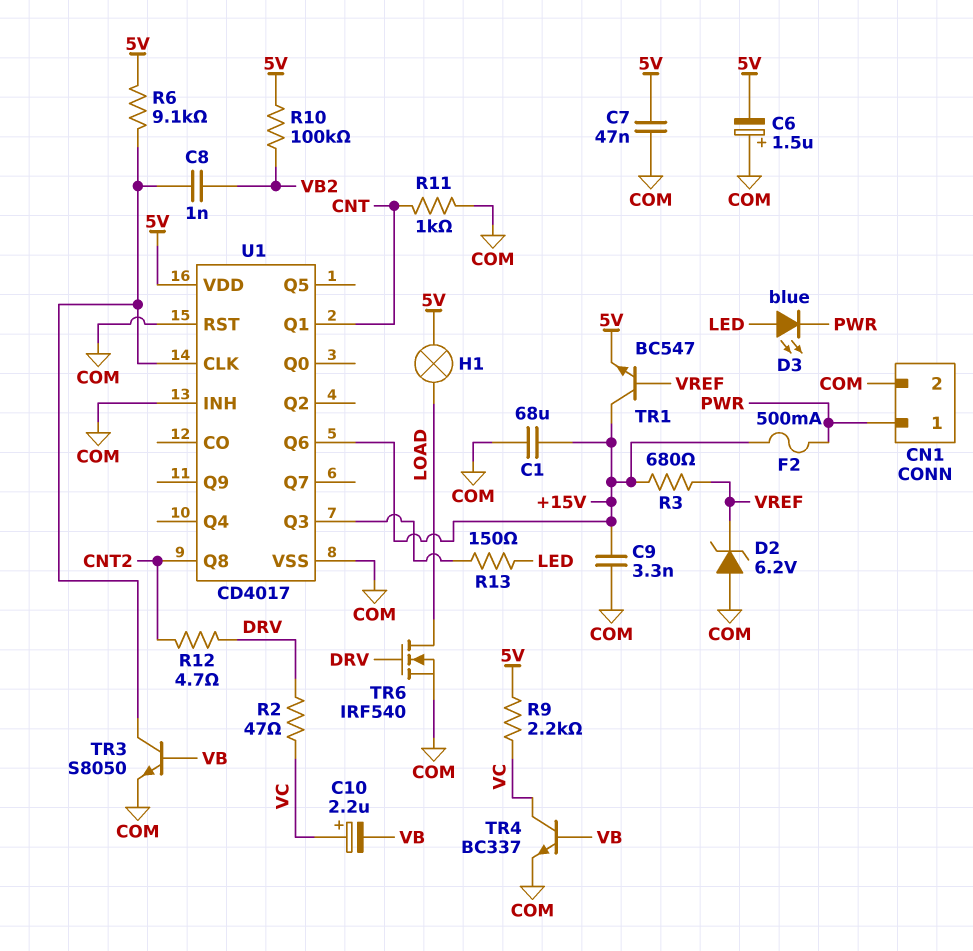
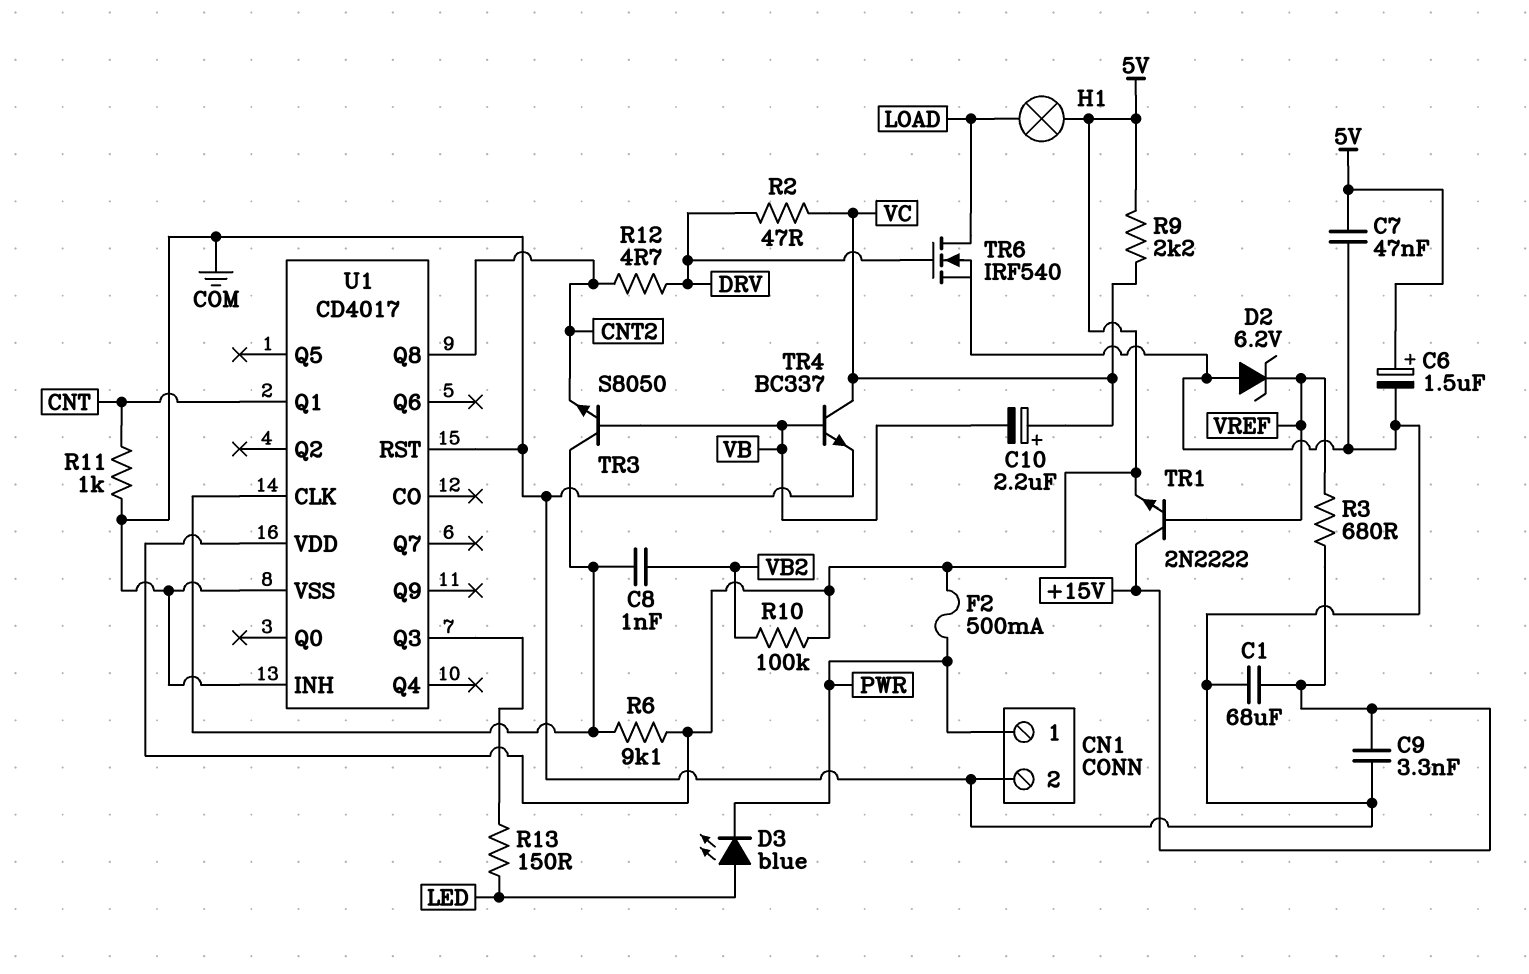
C6: 1.5uF (plus COM, minus 5V) -> 1.5uF (plus 5V, minus COM)
F2: 500mA (+15V, PWR) -> 500mA (5V, PWR)
TR1: NPN BC547 (B VREF, C +15V, E 5V) -> NPN 2N2222 (B VREF, C +15V, E 5V)
TR3: NPN S8050 (B VB, C U1/CLK, E COM) -> NPN S8050 (B VB, C U1/CLK, E CNT2)
U1 pin Q6: +15V -> none

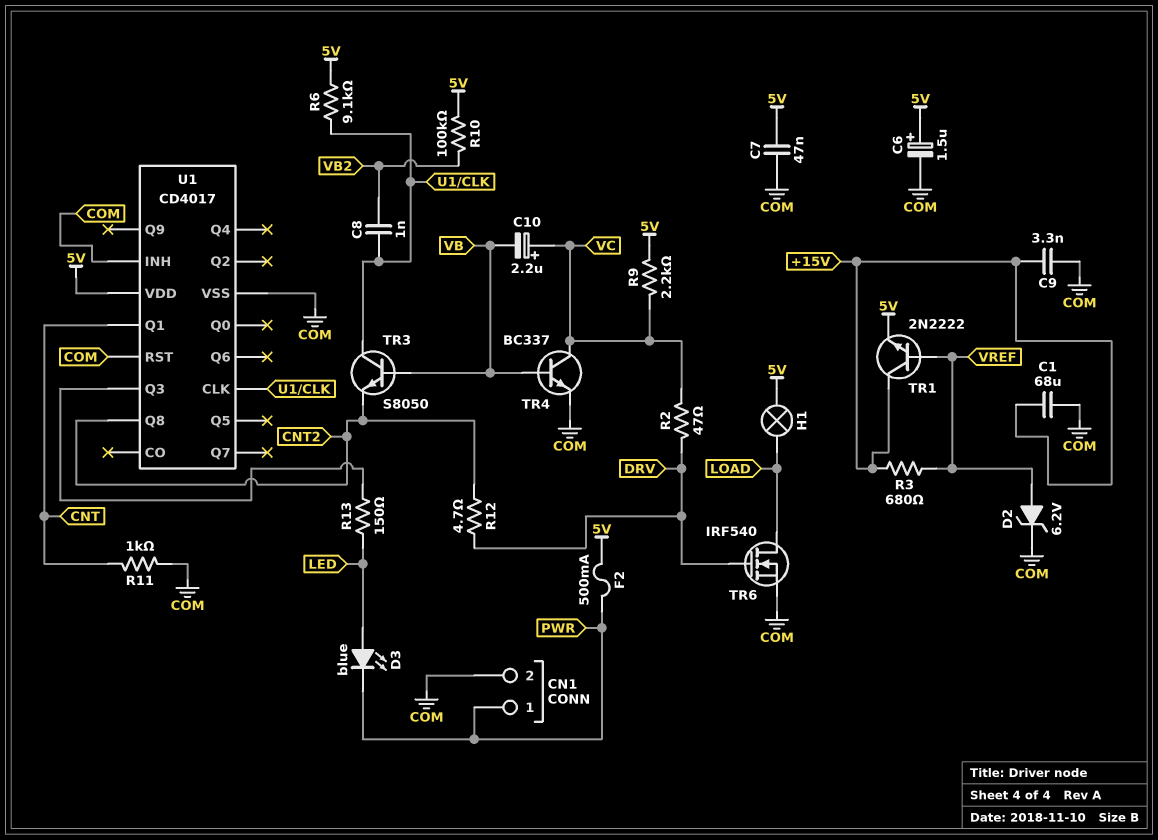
D2: zener 6.2V (A COM, K VREF) -> zener 6.2V (A VREF, K COM)

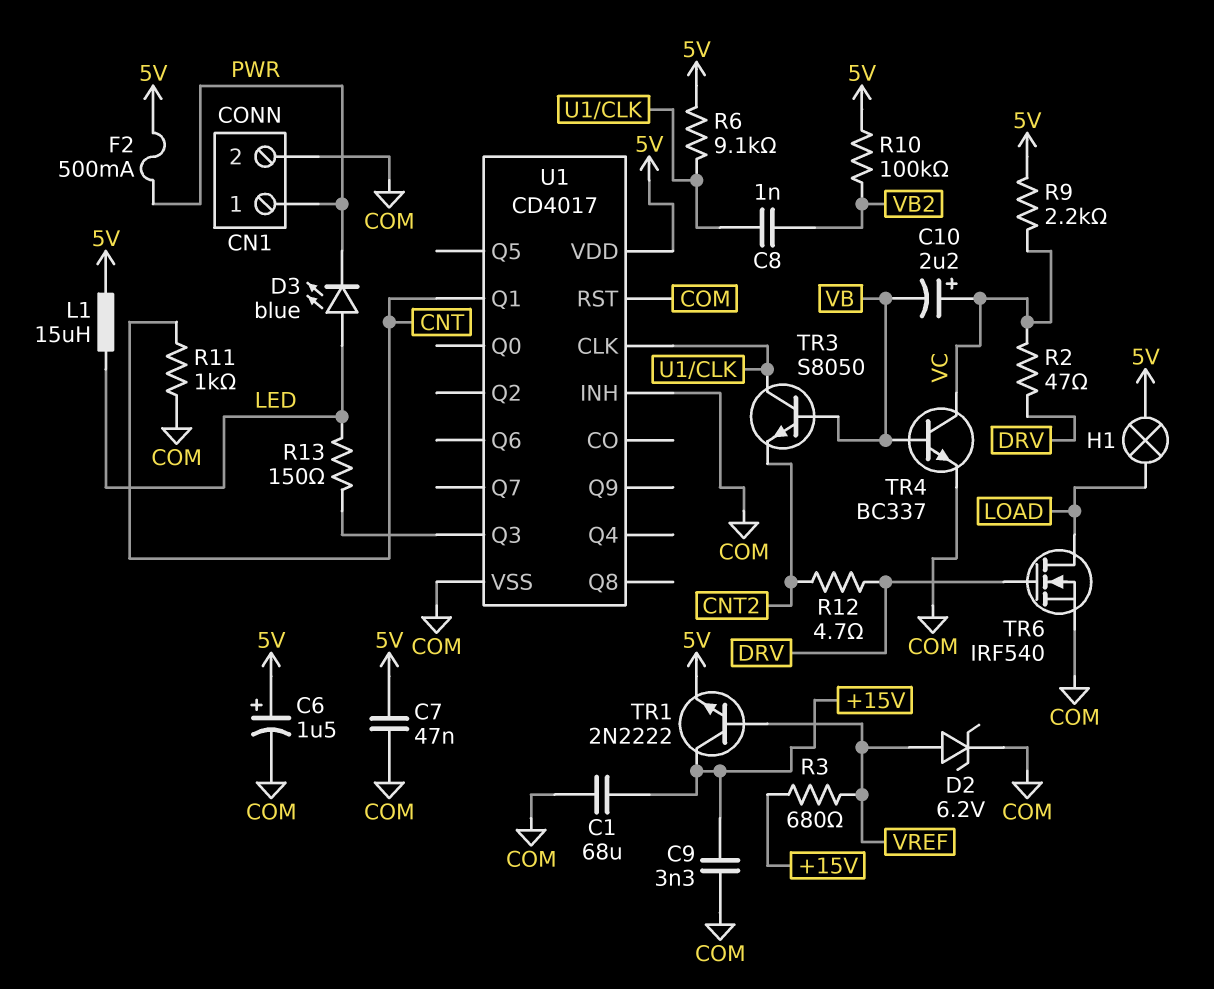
L1: none -> 15uH (5V, LED)
U1 pin Q8: CNT2 -> none

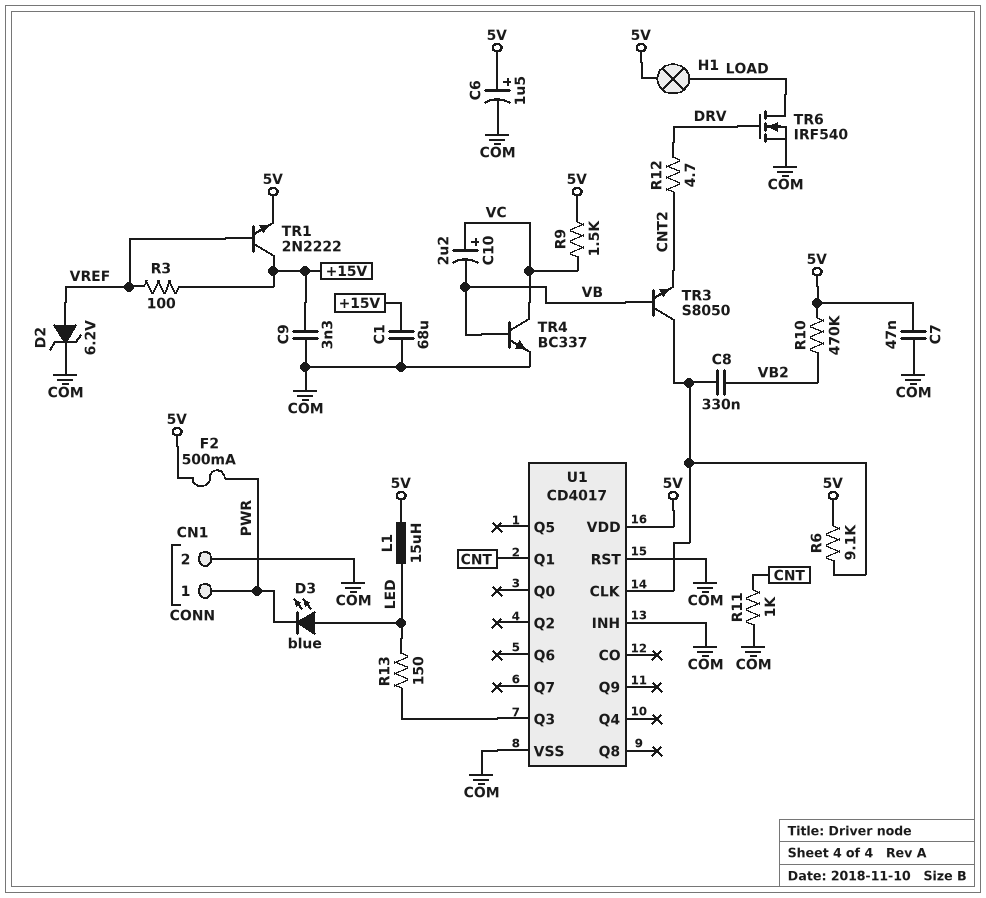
C8: 1nF (U1/CLK, VB2) -> 330nF (U1/CLK, VB2)
R2: 47 (DRV, VC) -> none
R3: 680 (+15V, VREF) -> 100 (+15V, VREF)
R9: 2.2k (5V, VC) -> 1.5k (5V, VC)
R10: 100k (5V, VB2) -> 470k (5V, VB2)

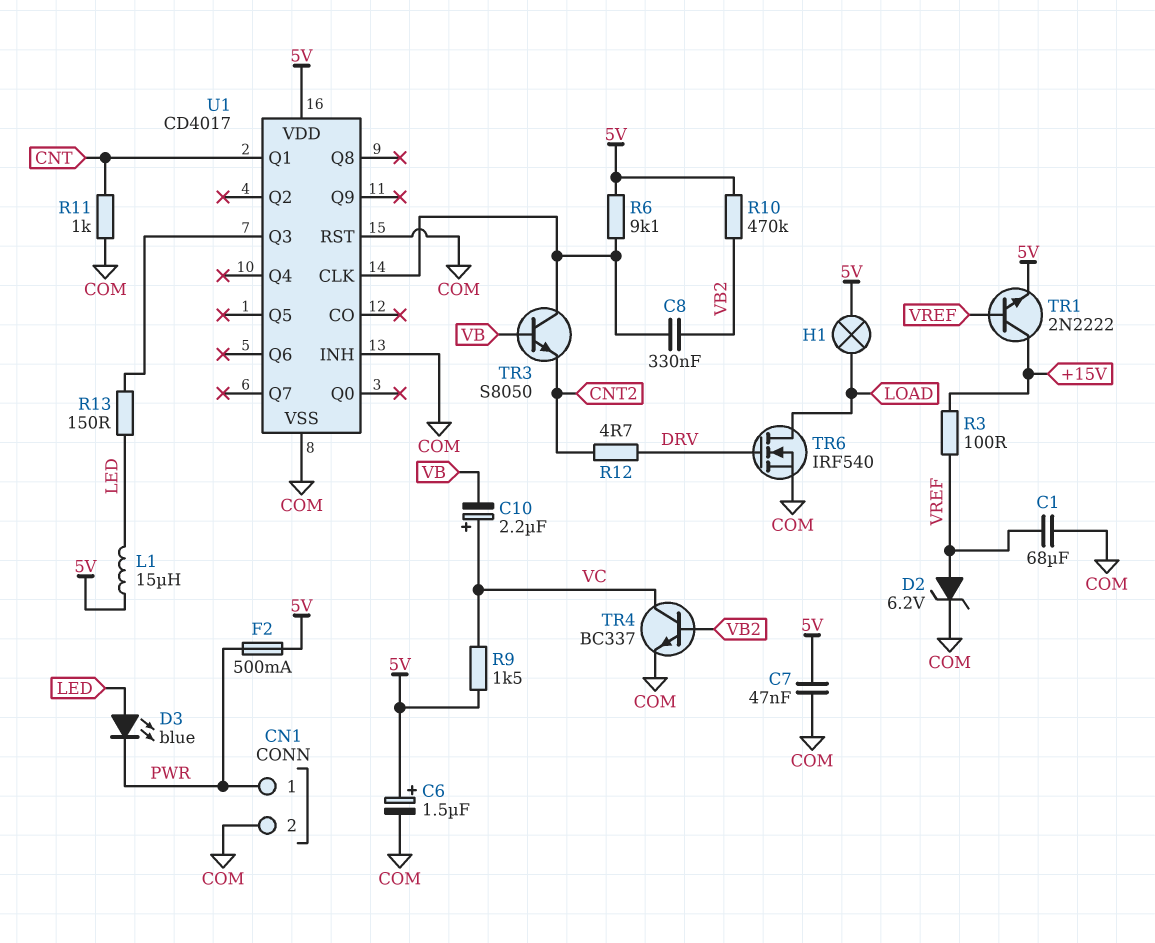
C1: 68uF (+15V, COM) -> 68uF (COM, VREF)
C9: 3.3nF (+15V, COM) -> none
TR4: NPN BC337 (B VB, C VC, E COM) -> NPN BC337 (B VB2, C VC, E COM)

